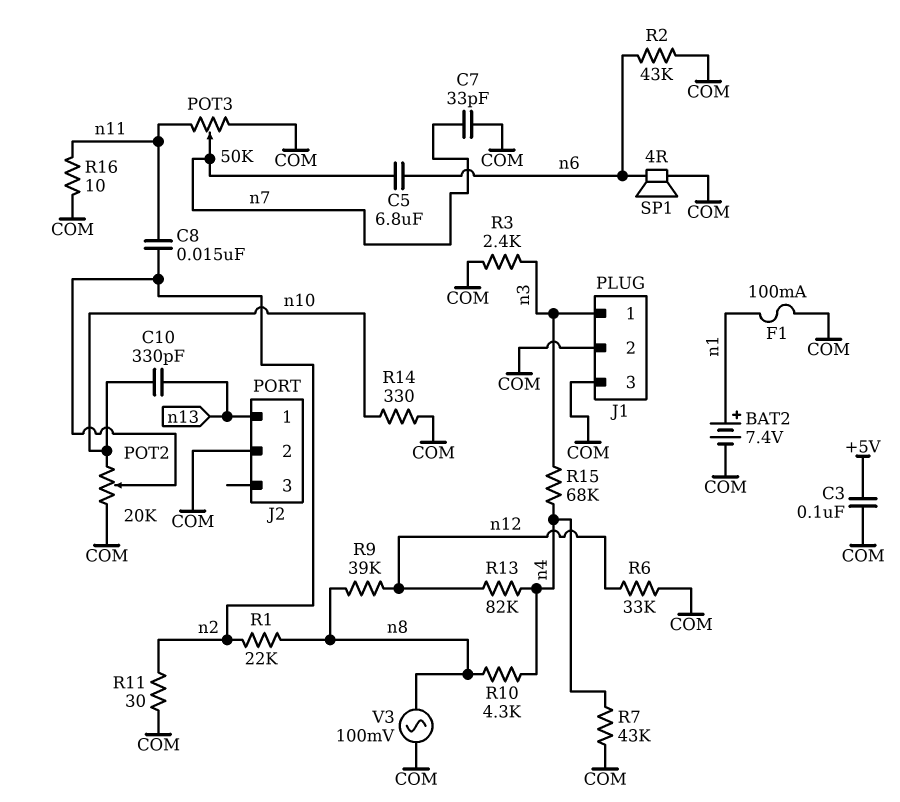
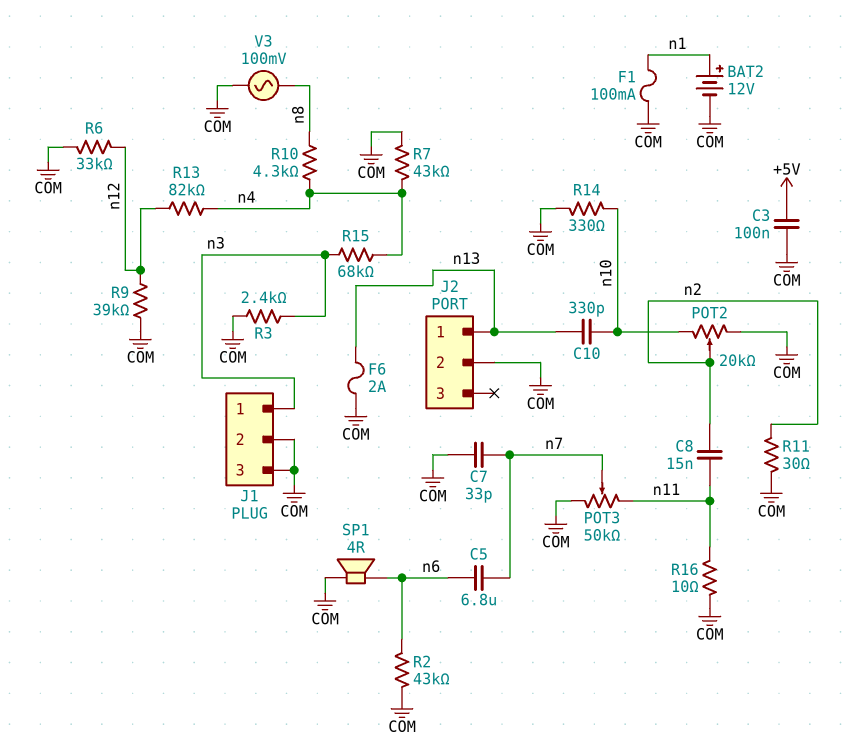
BAT2: 7.4V (plus n1, minus COM) -> 12V (plus n1, minus COM)
F6: none -> 2A (COM, n13)
R1: 22k (n2, n8) -> none
R9: 39k (n8, n12) -> 39k (COM, n12)

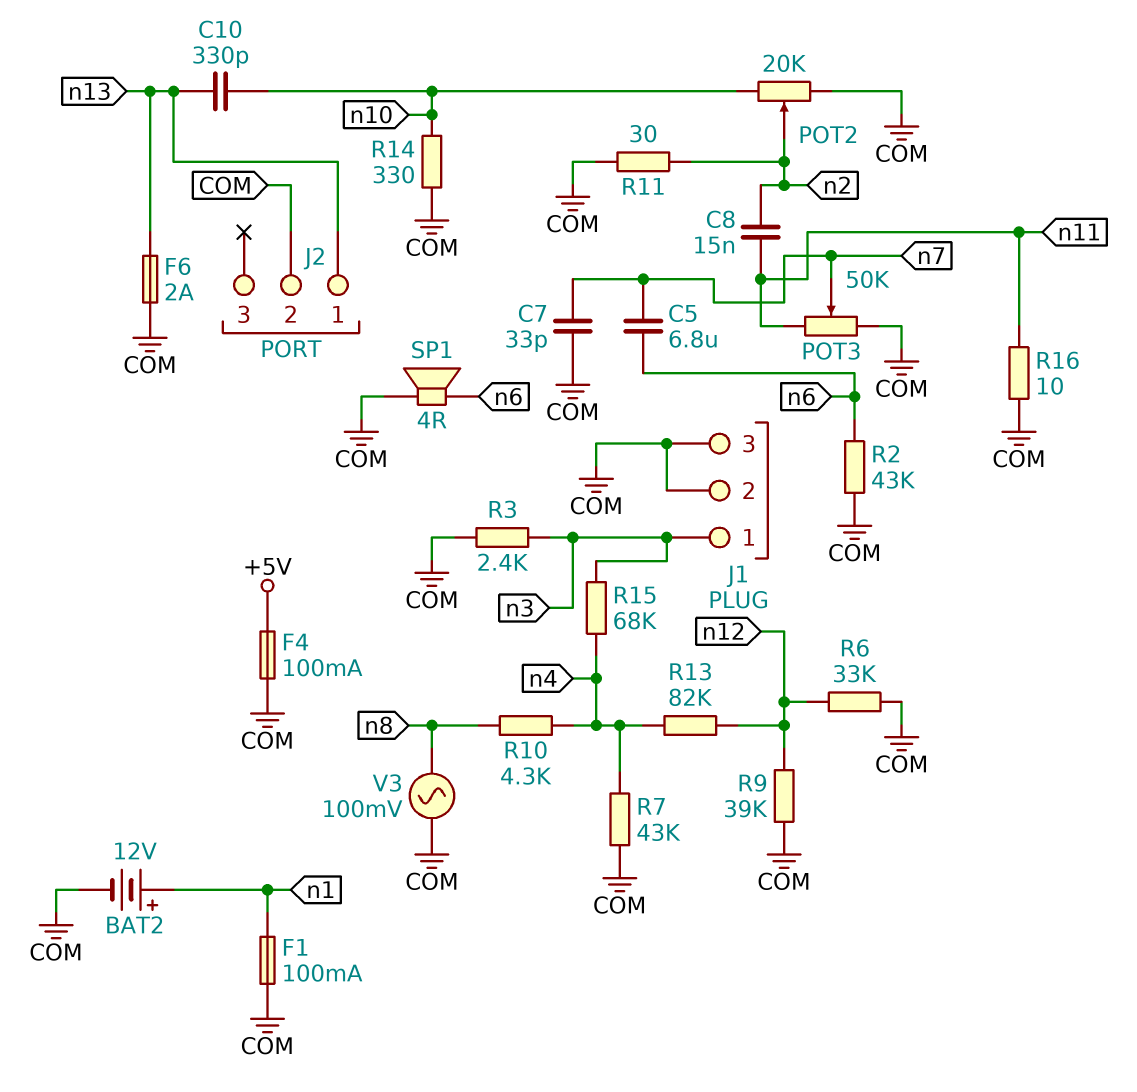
C3: 100nF (+5V, COM) -> none
F4: none -> 100mA (+5V, COM)

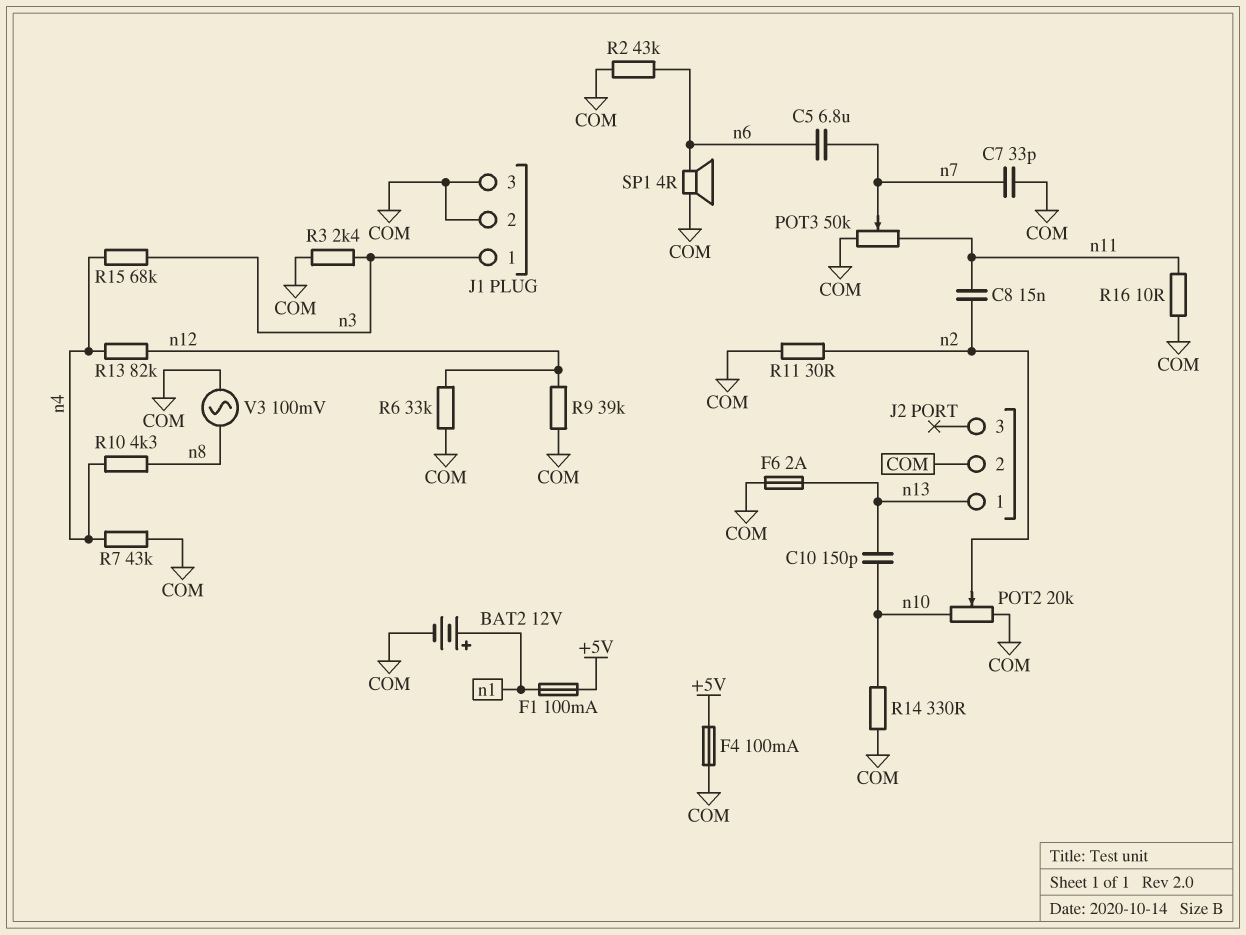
C10: 330pF (n10, n13) -> 150pF (n10, n13)
F1: 100mA (COM, n1) -> 100mA (+5V, n1)

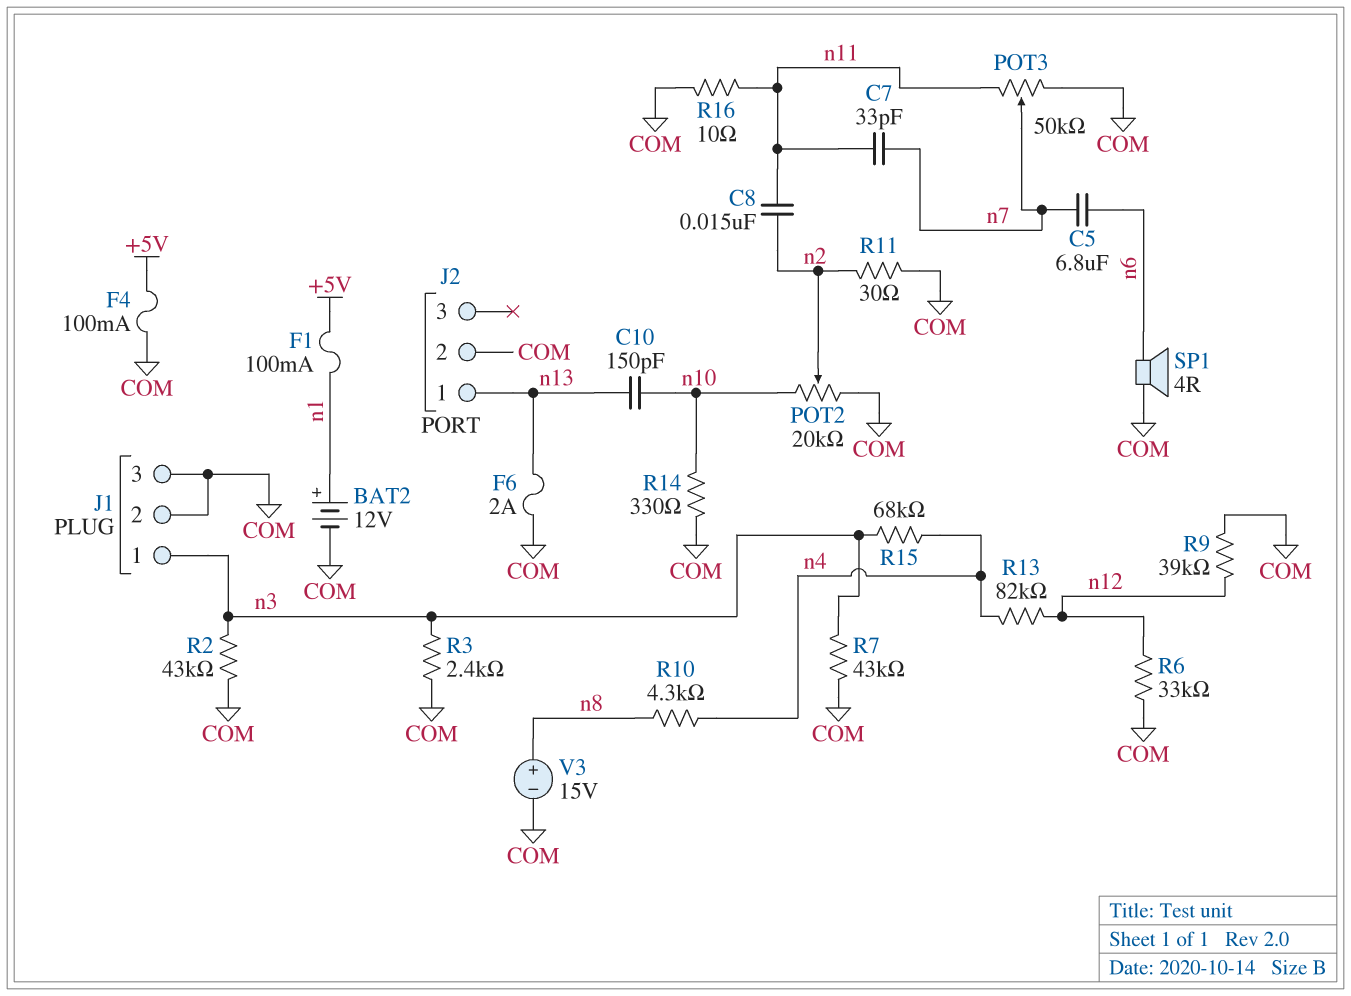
C7: 33pF (COM, n7) -> 33pF (n7, n11)
R2: 43k (COM, n6) -> 43k (COM, n3)
R7: 43k (COM, n4) -> 43k (COM, n3)
V3: AC 100mV (COM, n8) -> 15V (plus n8, minus COM)

